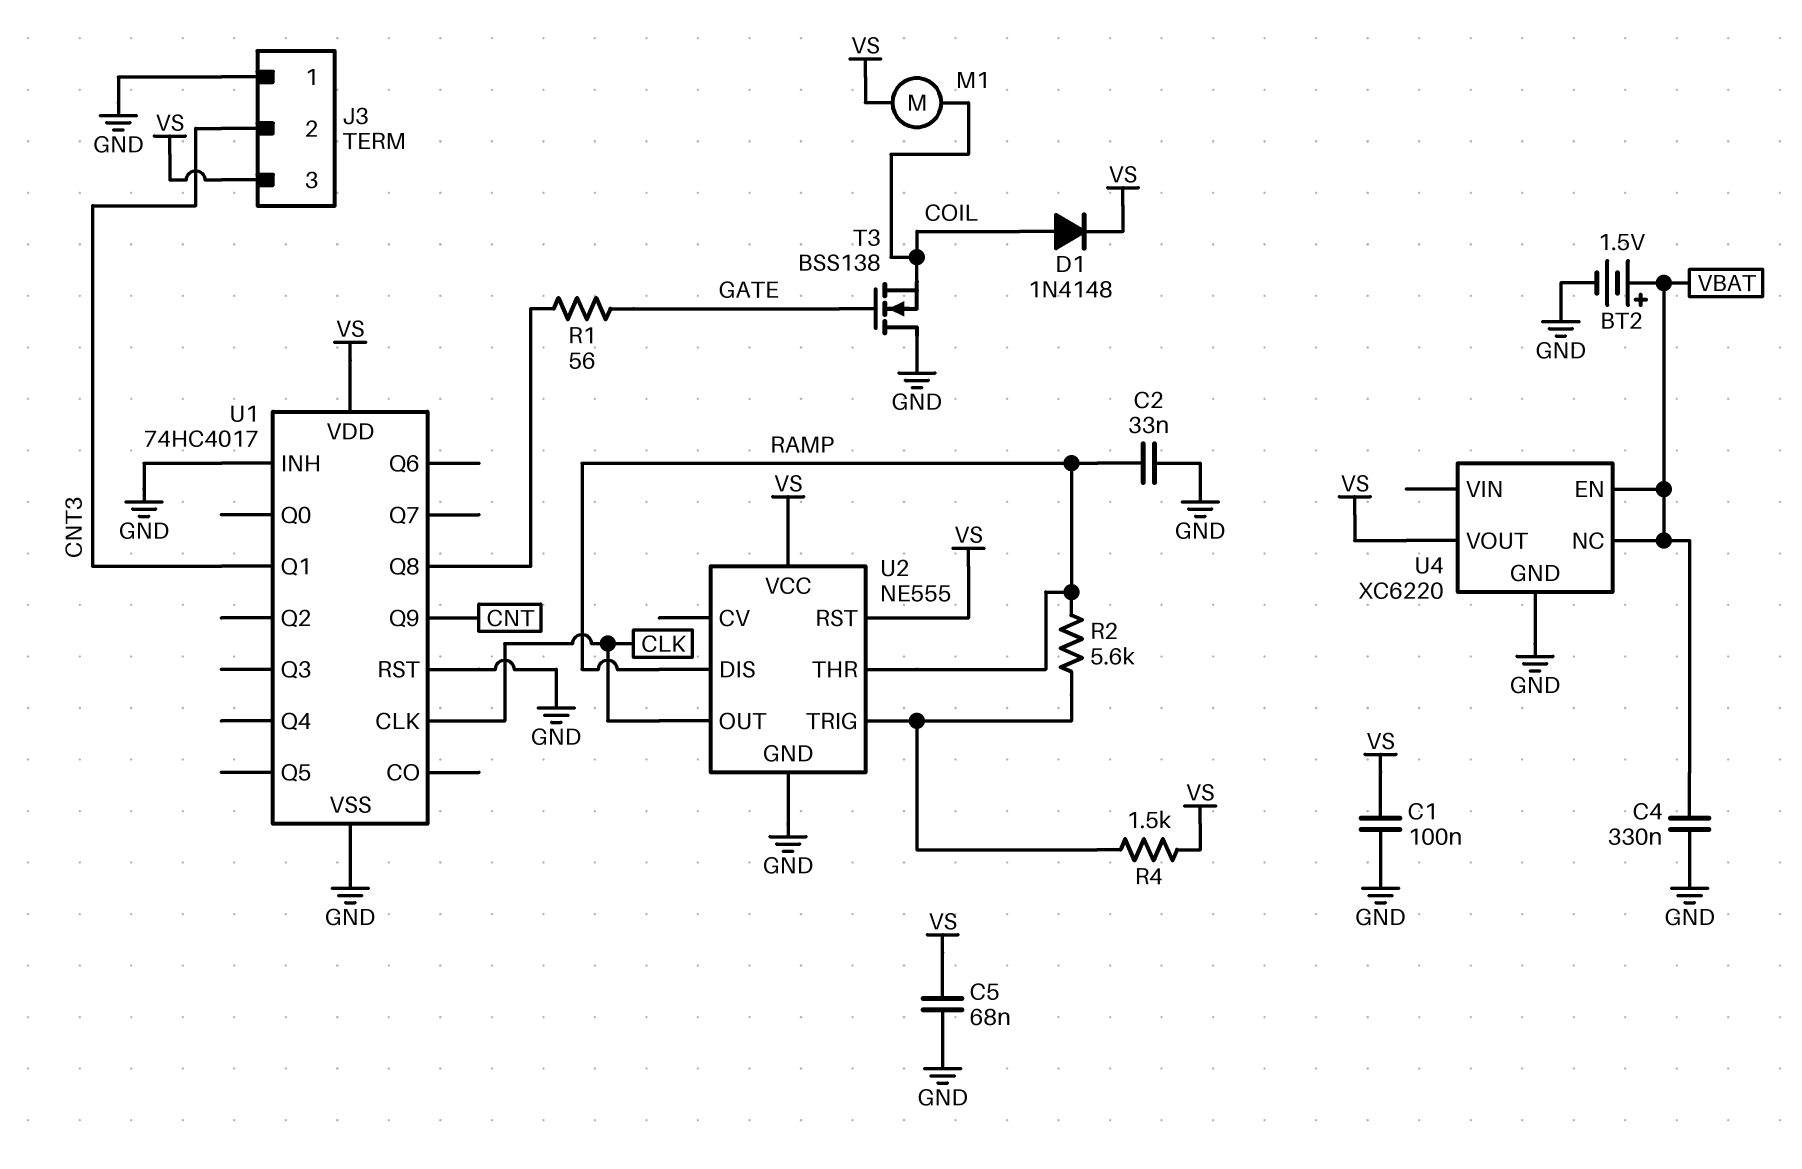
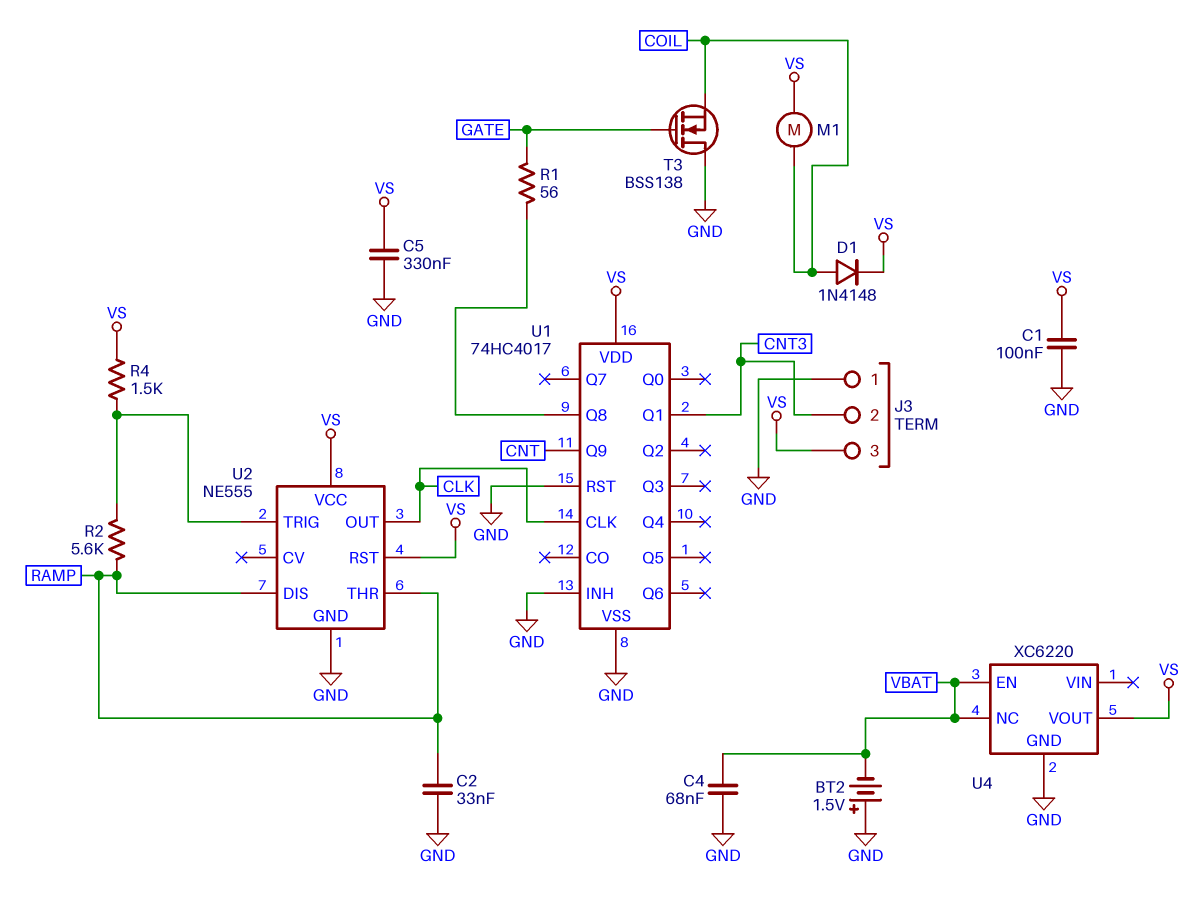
BT2: 1.5V (plus VBAT, minus GND) -> 1.5V (plus GND, minus VBAT)
C4: 330nF (GND, VBAT) -> 68nF (GND, VBAT)
C5: 68nF (GND, VS) -> 330nF (GND, VS)

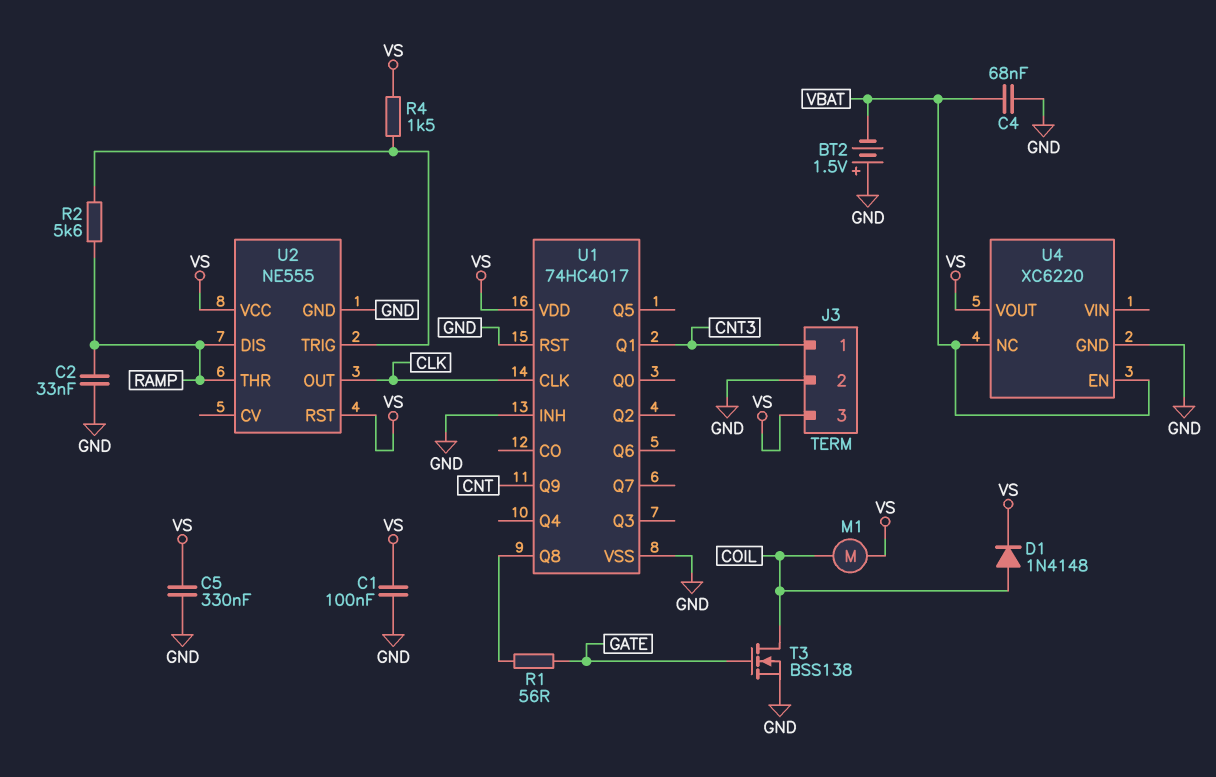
J3 pin 1: GND -> CNT3
J3 pin 2: CNT3 -> GND
T3: NMOS BSS138 (G GATE, D GND, S COIL) -> NMOS BSS138 (G GATE, D COIL, S GND)

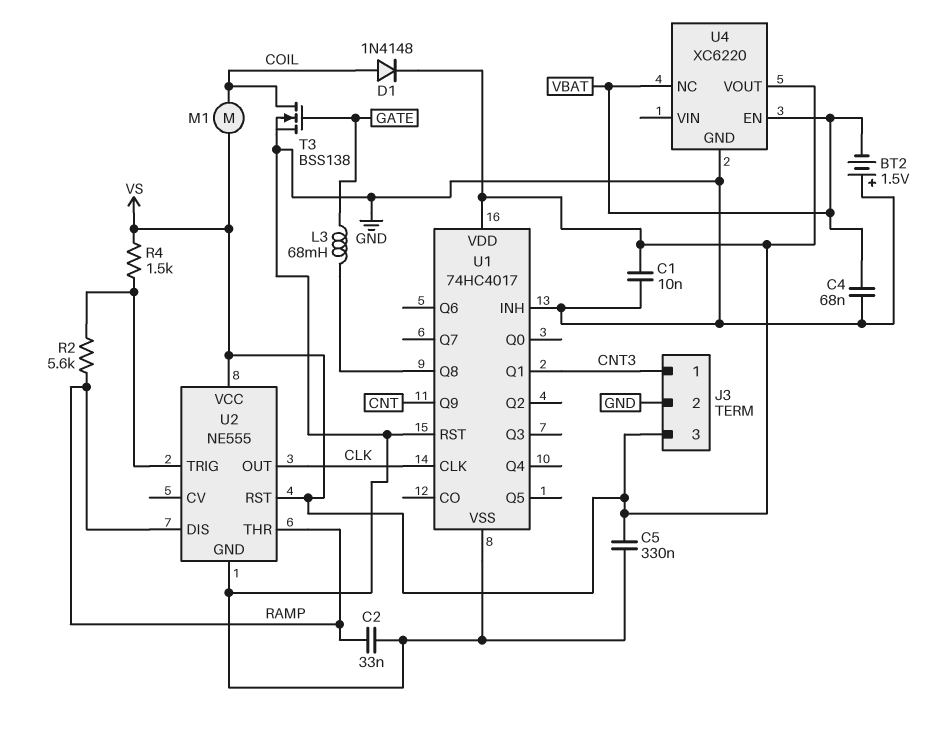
C1: 100nF (GND, VS) -> 10nF (GND, VS)
L3: none -> 68mH (GATE, U1/Q8)
R1: 56 (GATE, U1/Q8) -> none

